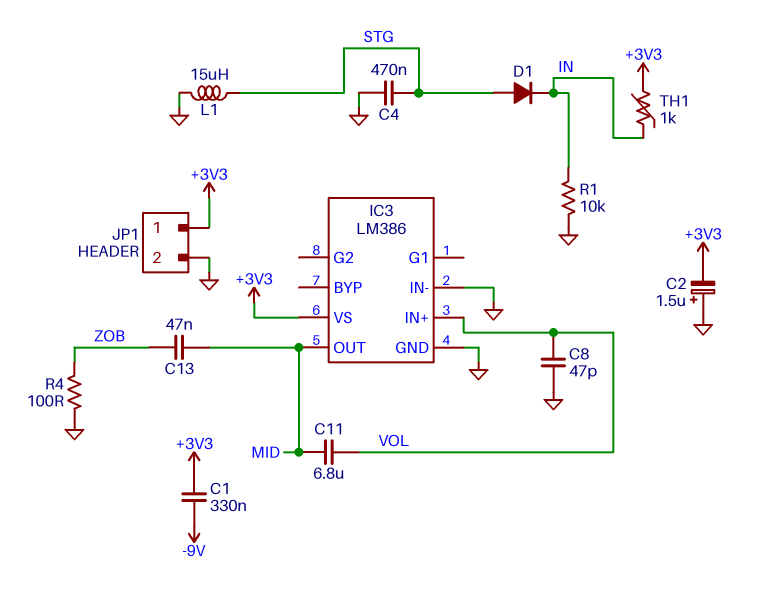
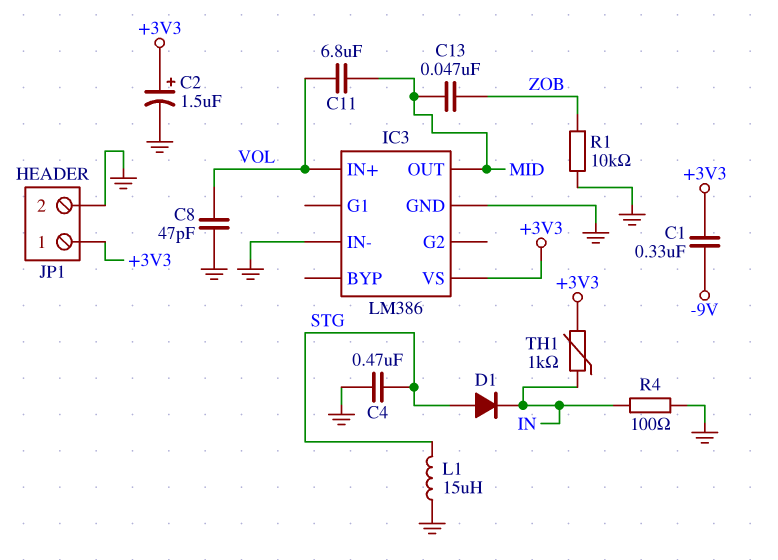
C2: 1.5uF (plus GND, minus +3V3) -> 1.5uF (plus +3V3, minus GND)
R1: 10k (GND, IN) -> 10k (GND, ZOB)
R4: 100 (GND, ZOB) -> 100 (GND, IN)

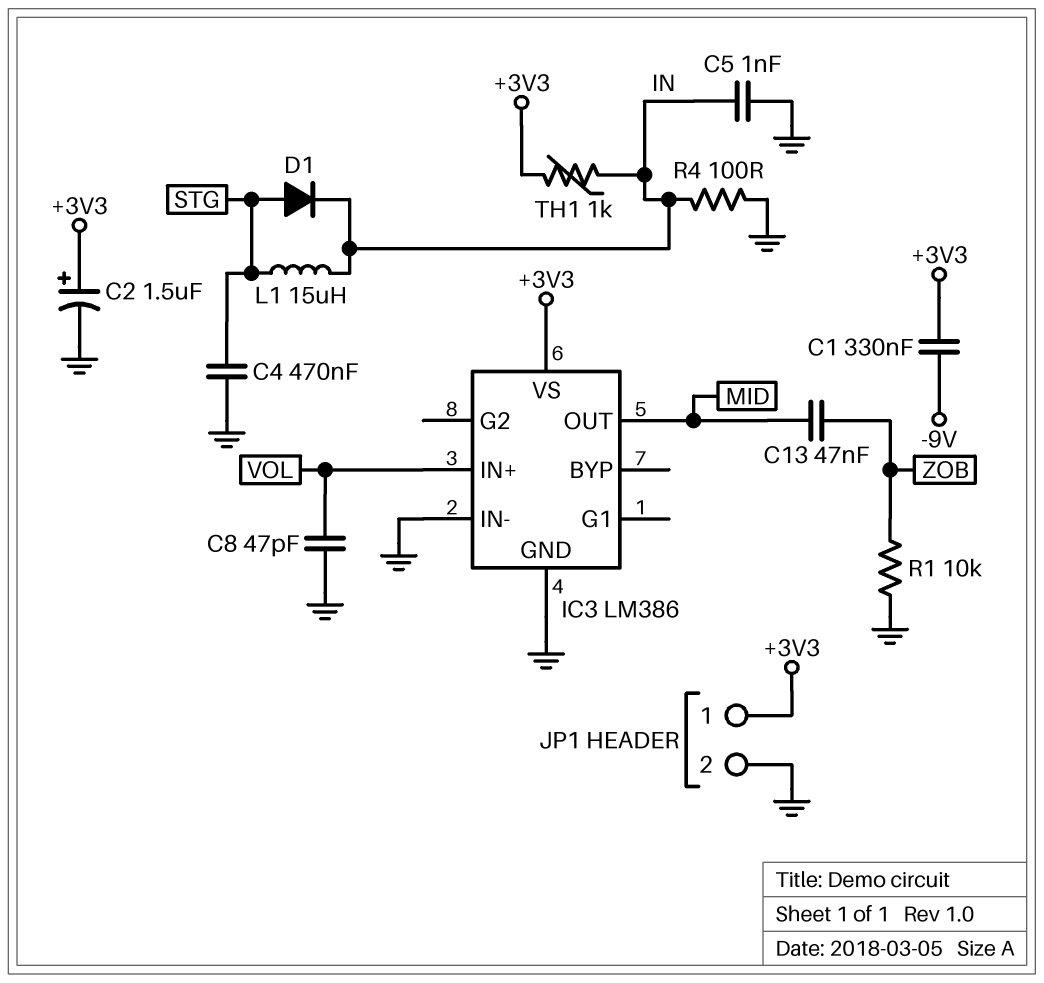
C5: none -> 1nF (GND, IN)
C11: 6.8uF (MID, VOL) -> none
L1: 15uH (GND, STG) -> 15uH (IN, STG)

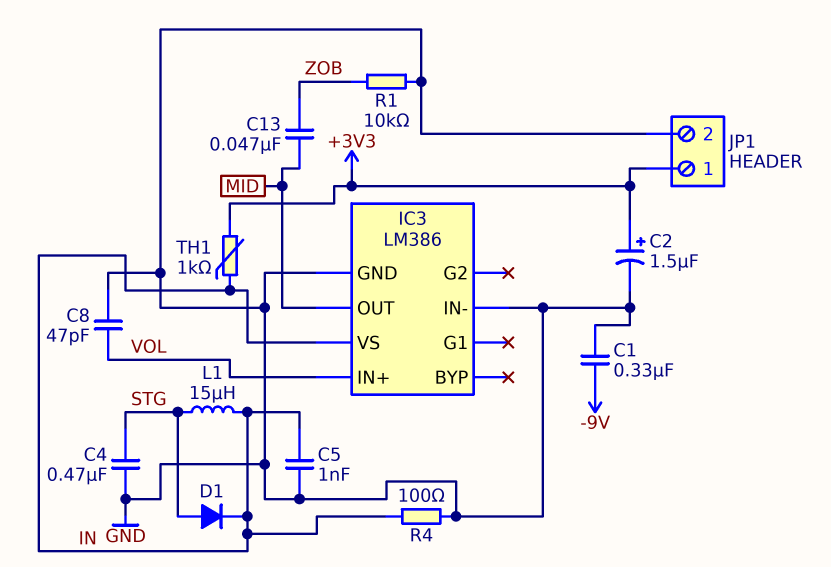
C1: 330nF (+3V3, -9V) -> 330nF (-9V, GND)
IC3 pin VS: +3V3 -> IN

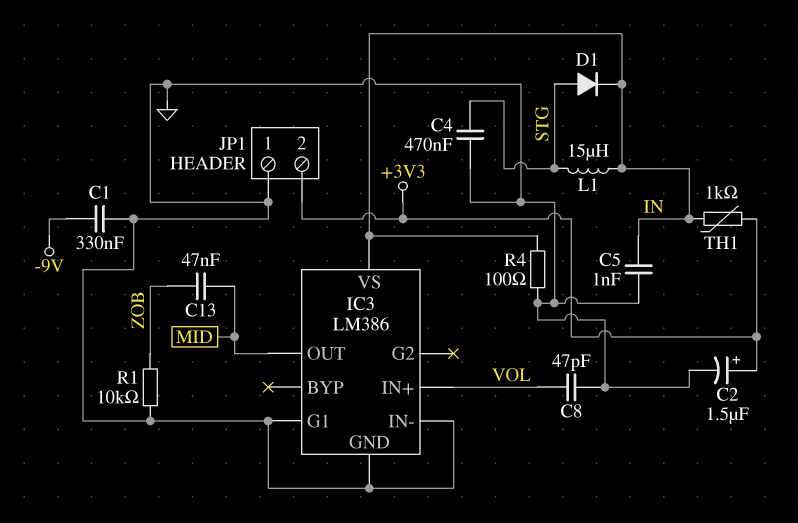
IC3 pin G1: none -> GND
JP1 pin 1: +3V3 -> GND
JP1 pin 2: GND -> +3V3

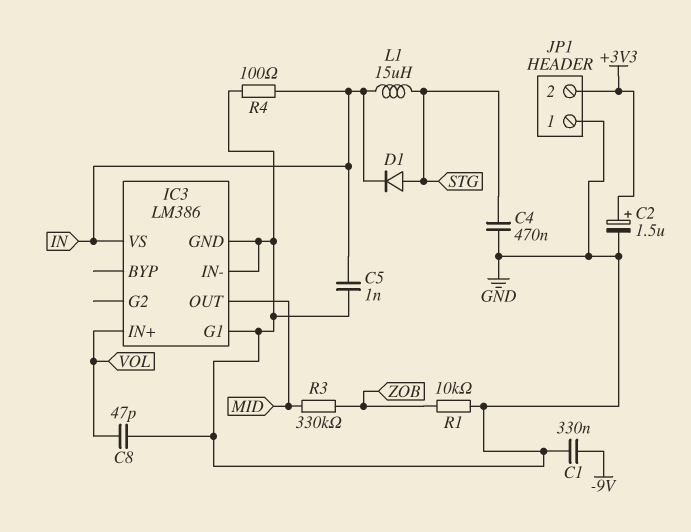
C13: 47nF (MID, ZOB) -> none
R3: none -> 330k (MID, ZOB)
TH1: 1k (+3V3, IN) -> none

